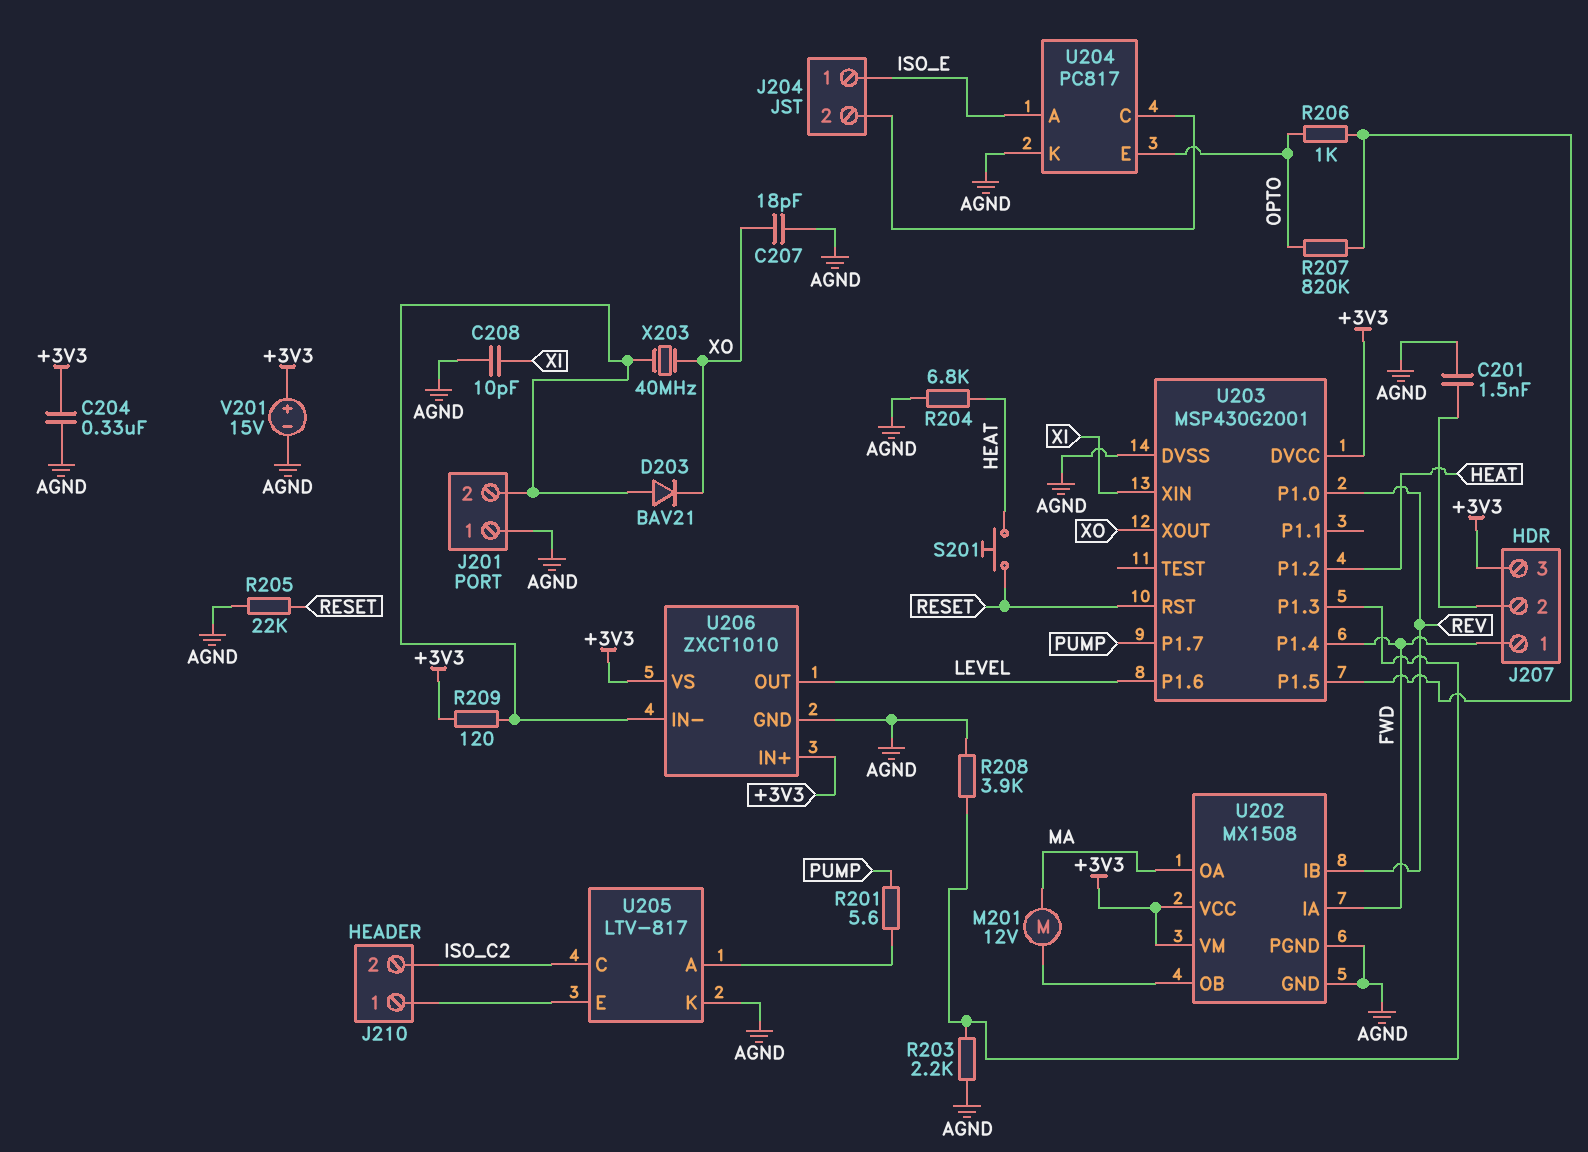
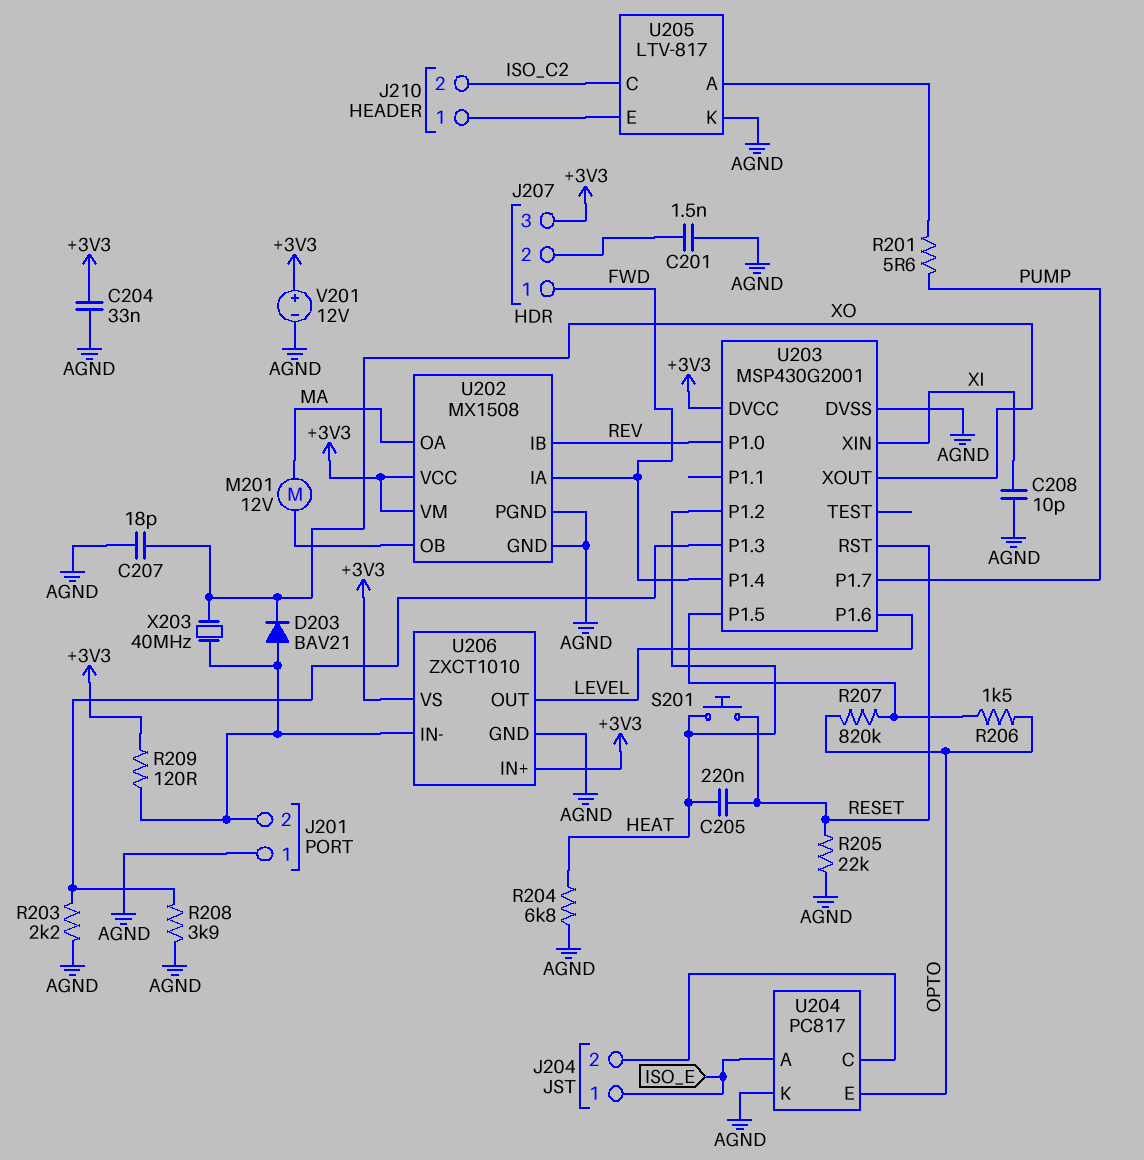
C204: 330nF (+3V3, AGND) -> 33nF (+3V3, AGND)
C205: none -> 220nF (HEAT, RESET)
R206: 1k (OPTO, U203/P1.5) -> 1.5k (OPTO, U203/P1.5)
V201: 15V (plus +3V3, minus AGND) -> 12V (plus +3V3, minus AGND)

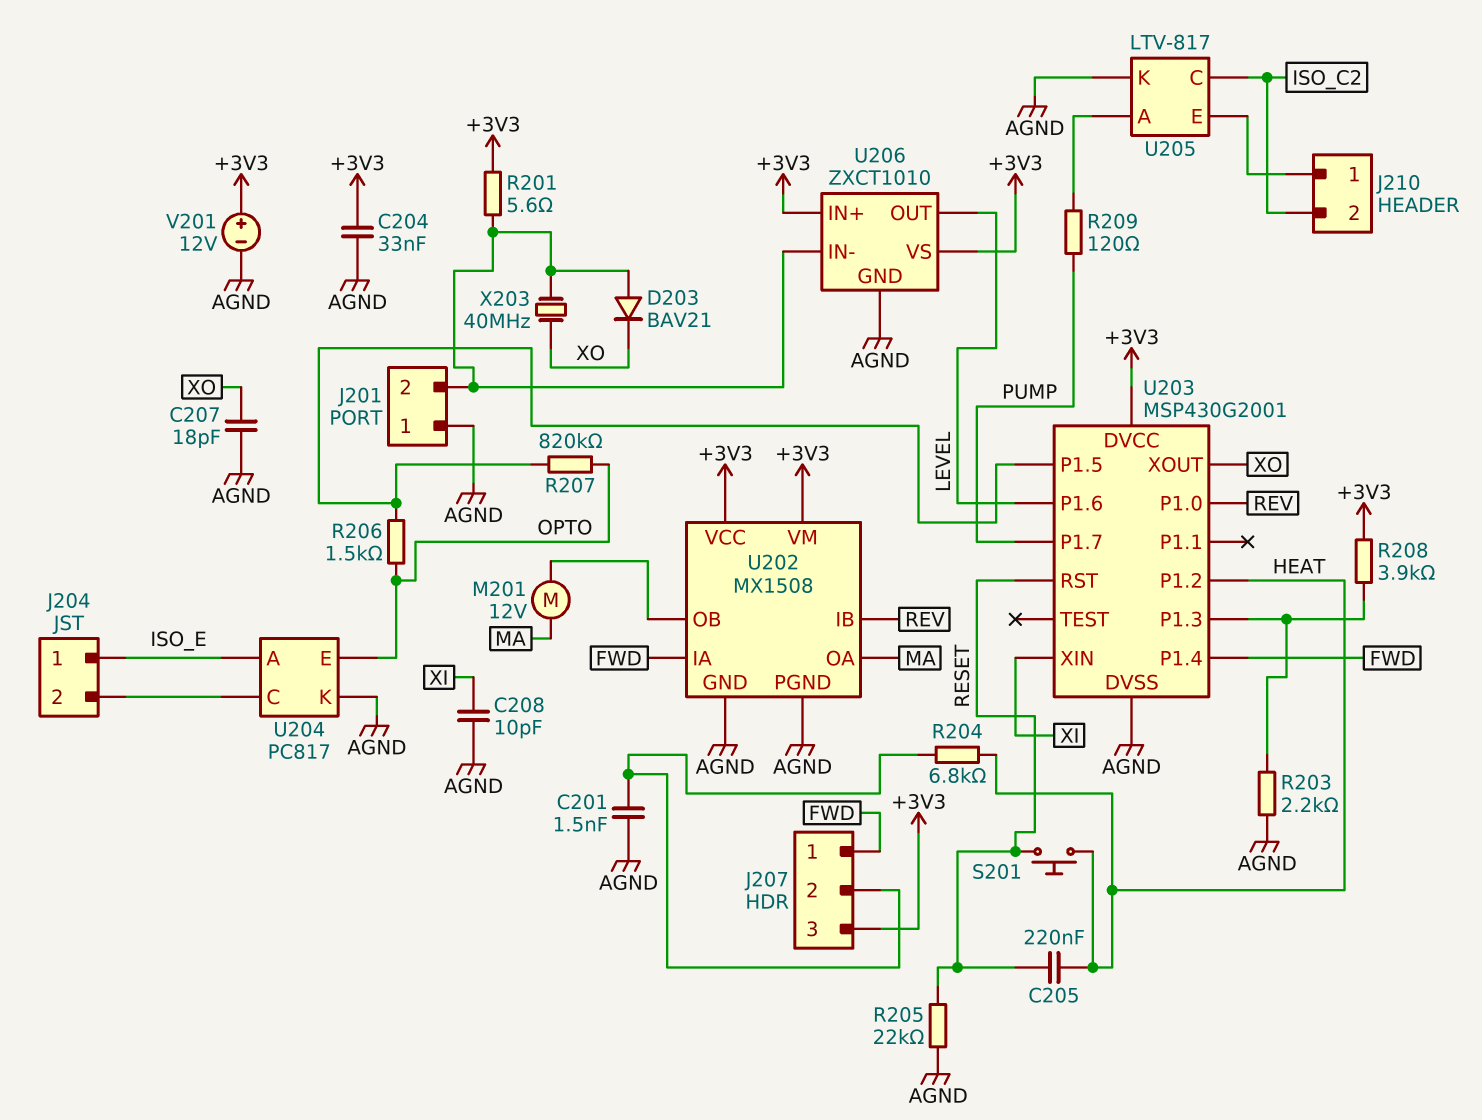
R201: 5.6 (PUMP, U205/A) -> 5.6 (+3V3, J201/2)
R204: 6.8k (AGND, HEAT) -> 6.8k (HEAT, J207/2)
R208: 3.9k (AGND, U203/P1.3) -> 3.9k (+3V3, U203/P1.3)
R209: 120 (+3V3, J201/2) -> 120 (PUMP, U205/A)

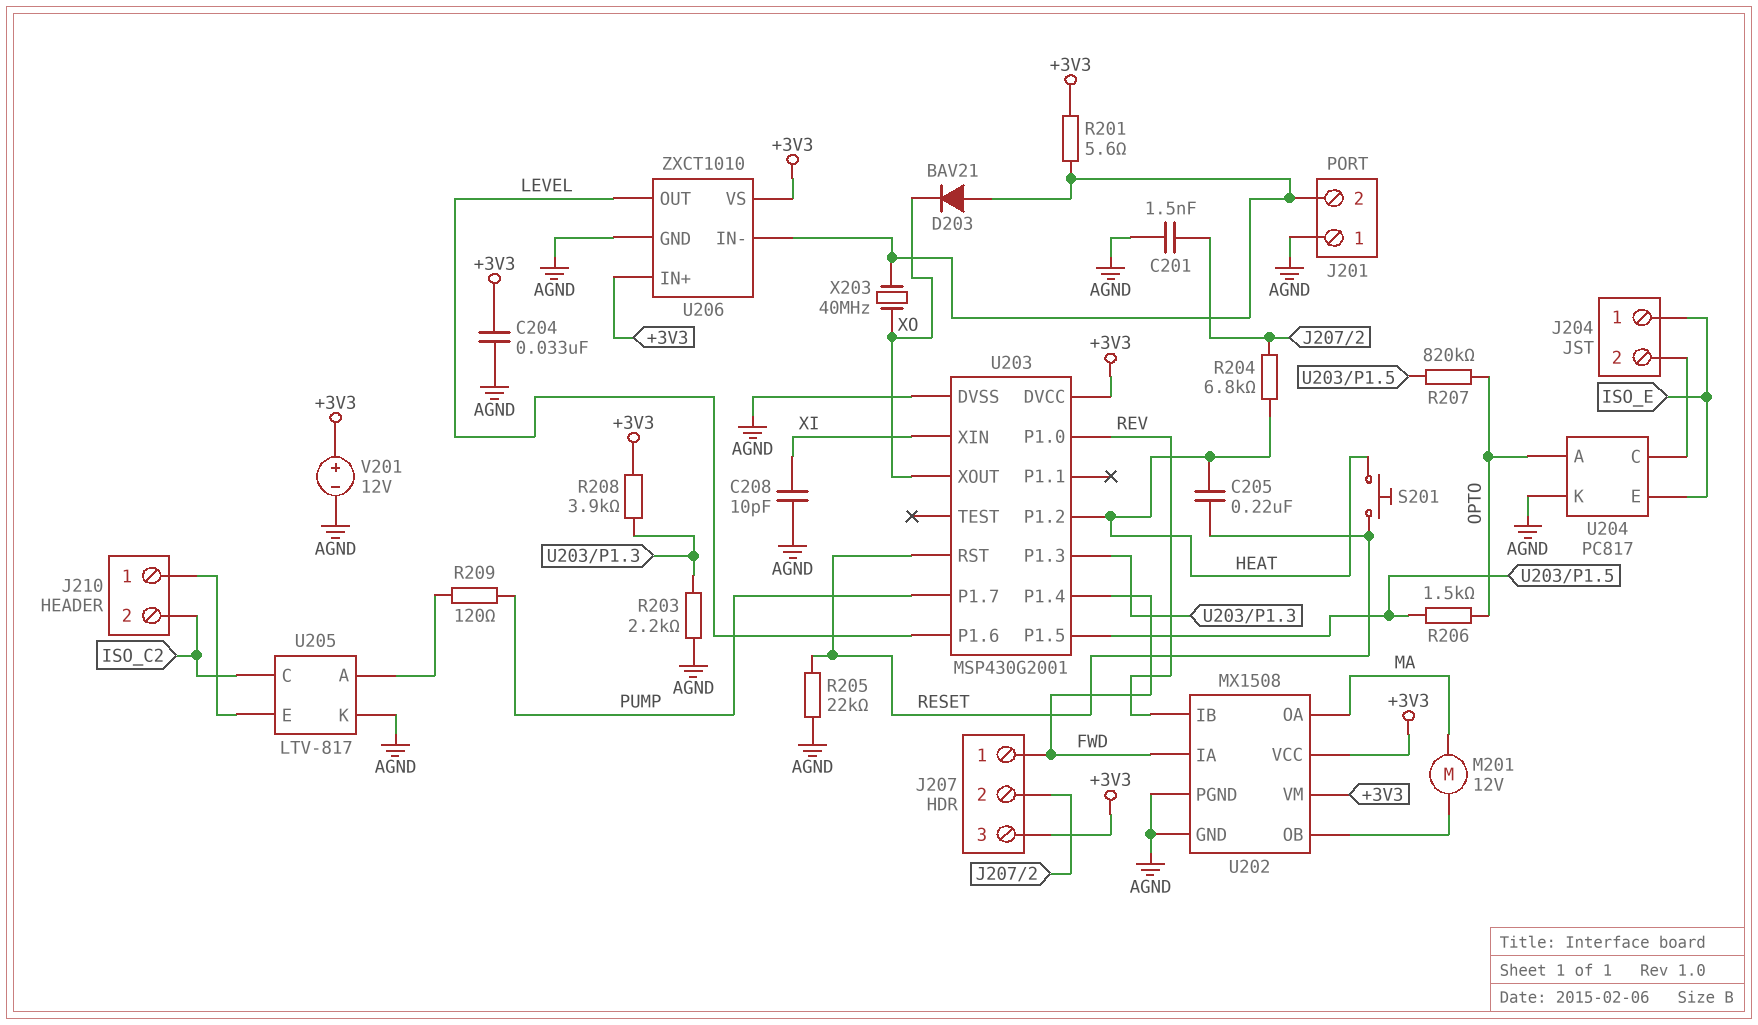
C207: 18pF (AGND, XO) -> none
U204 pin A: ISO_E -> OPTO
U204 pin E: OPTO -> ISO_E

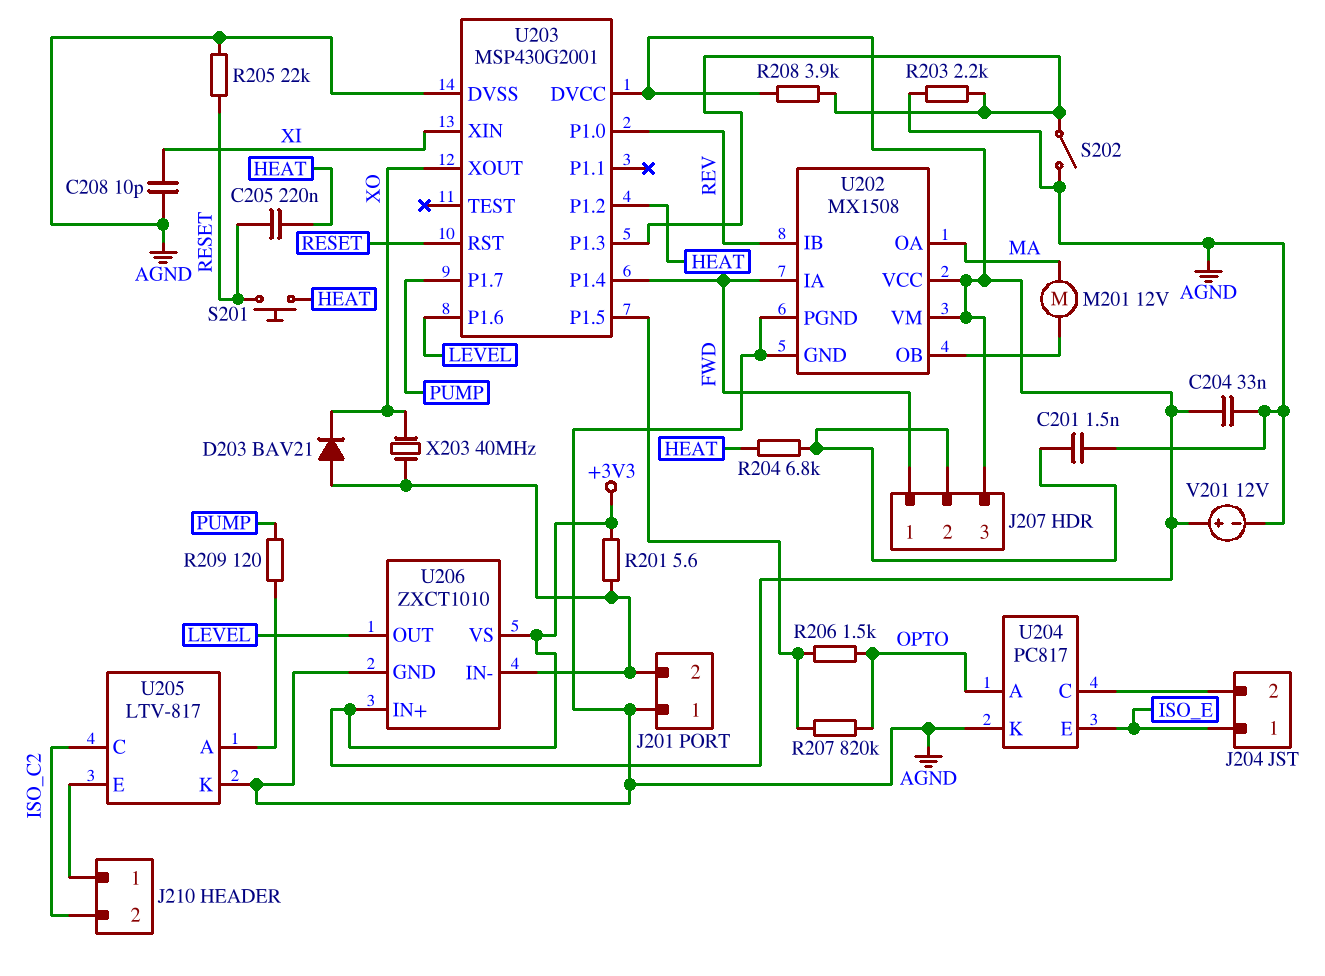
S202: none -> switch (AGND, U203/P1.3)

